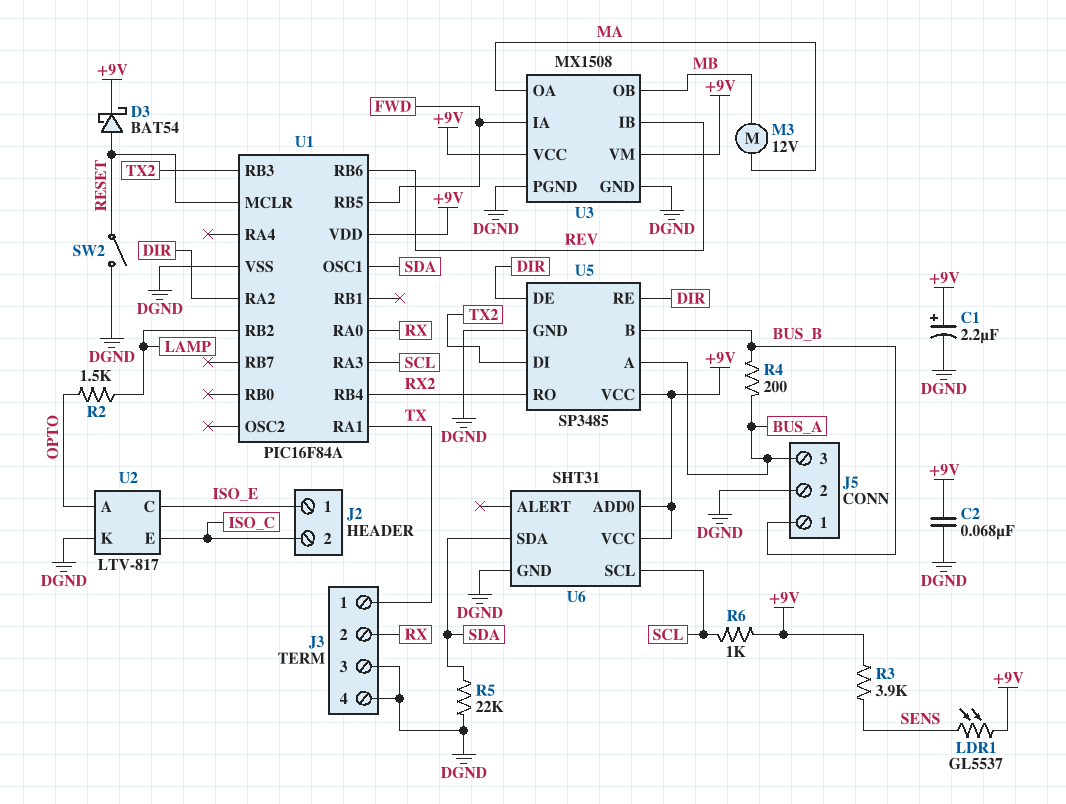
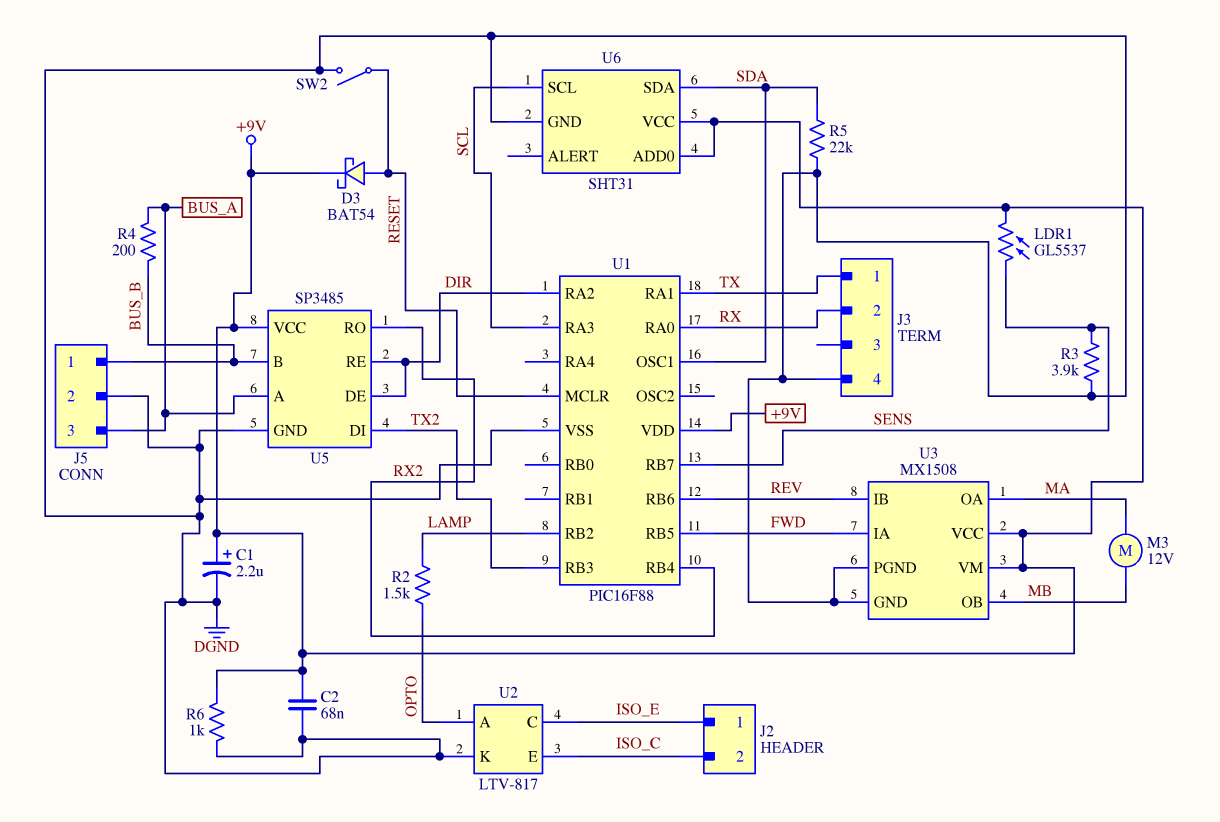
J3 pin 3: DGND -> none
R3: 3.9k (+9V, SENS) -> 3.9k (DGND, SENS)
R6: 1k (+9V, SCL) -> 1k (+9V, DGND)
U1: PIC16F84A -> PIC16F88
U1 pin RB7: none -> SENS

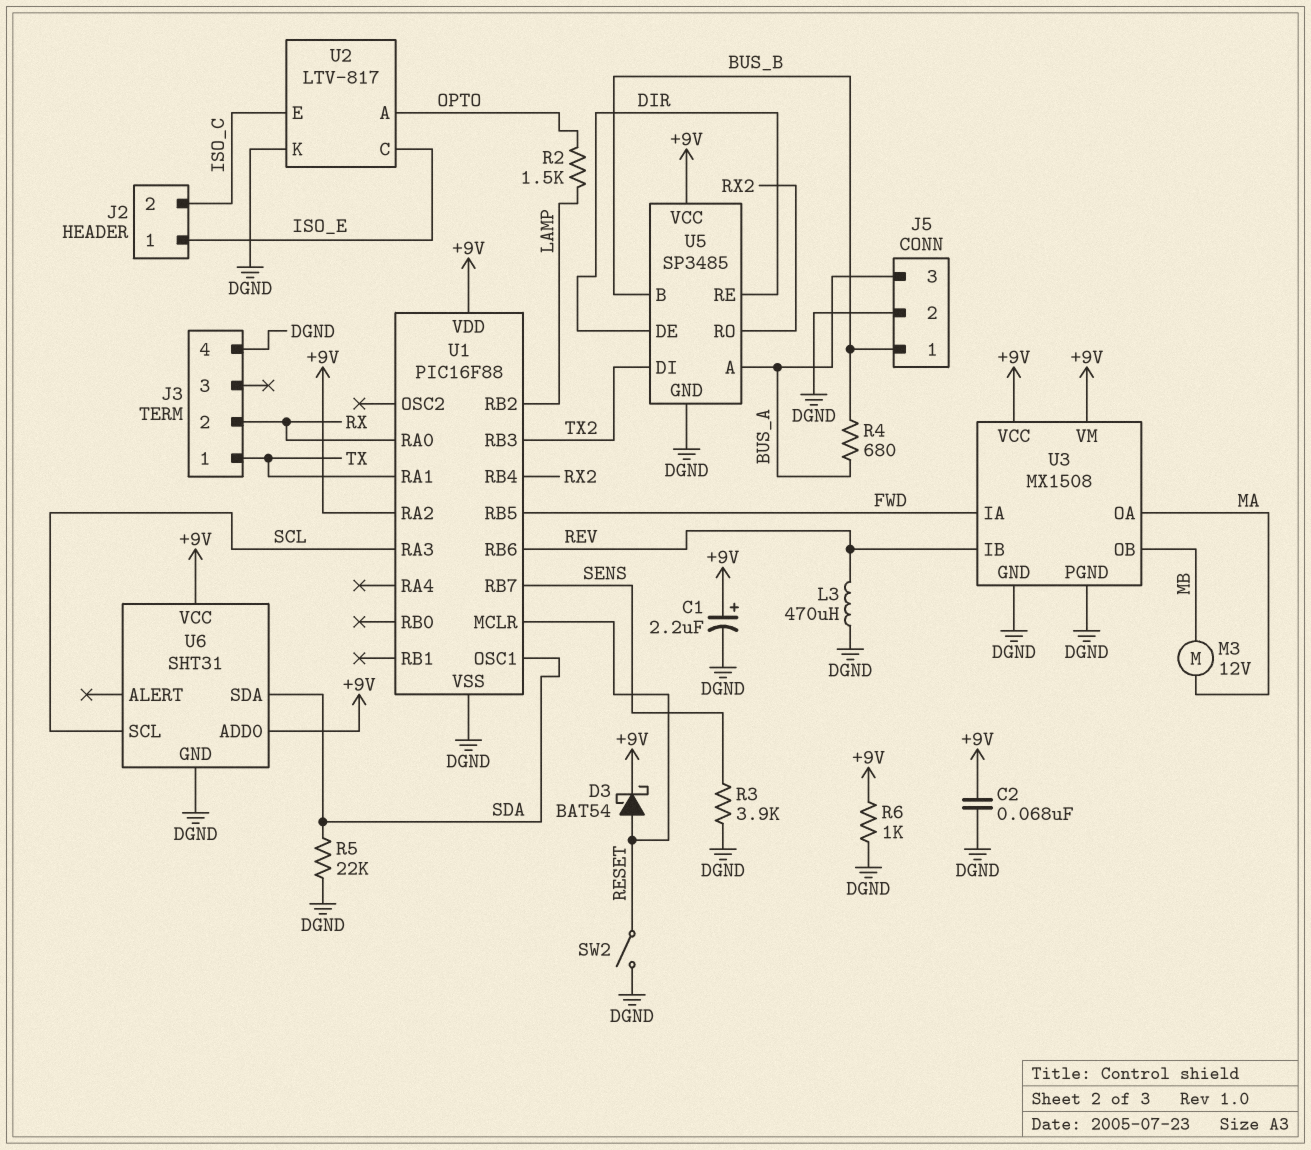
L3: none -> 470uH (DGND, REV)
LDR1: GL5537 (+9V, SENS) -> none
R4: 200 (BUS_A, BUS_B) -> 680 (BUS_A, BUS_B)
U1 pin RA2: DIR -> +9V

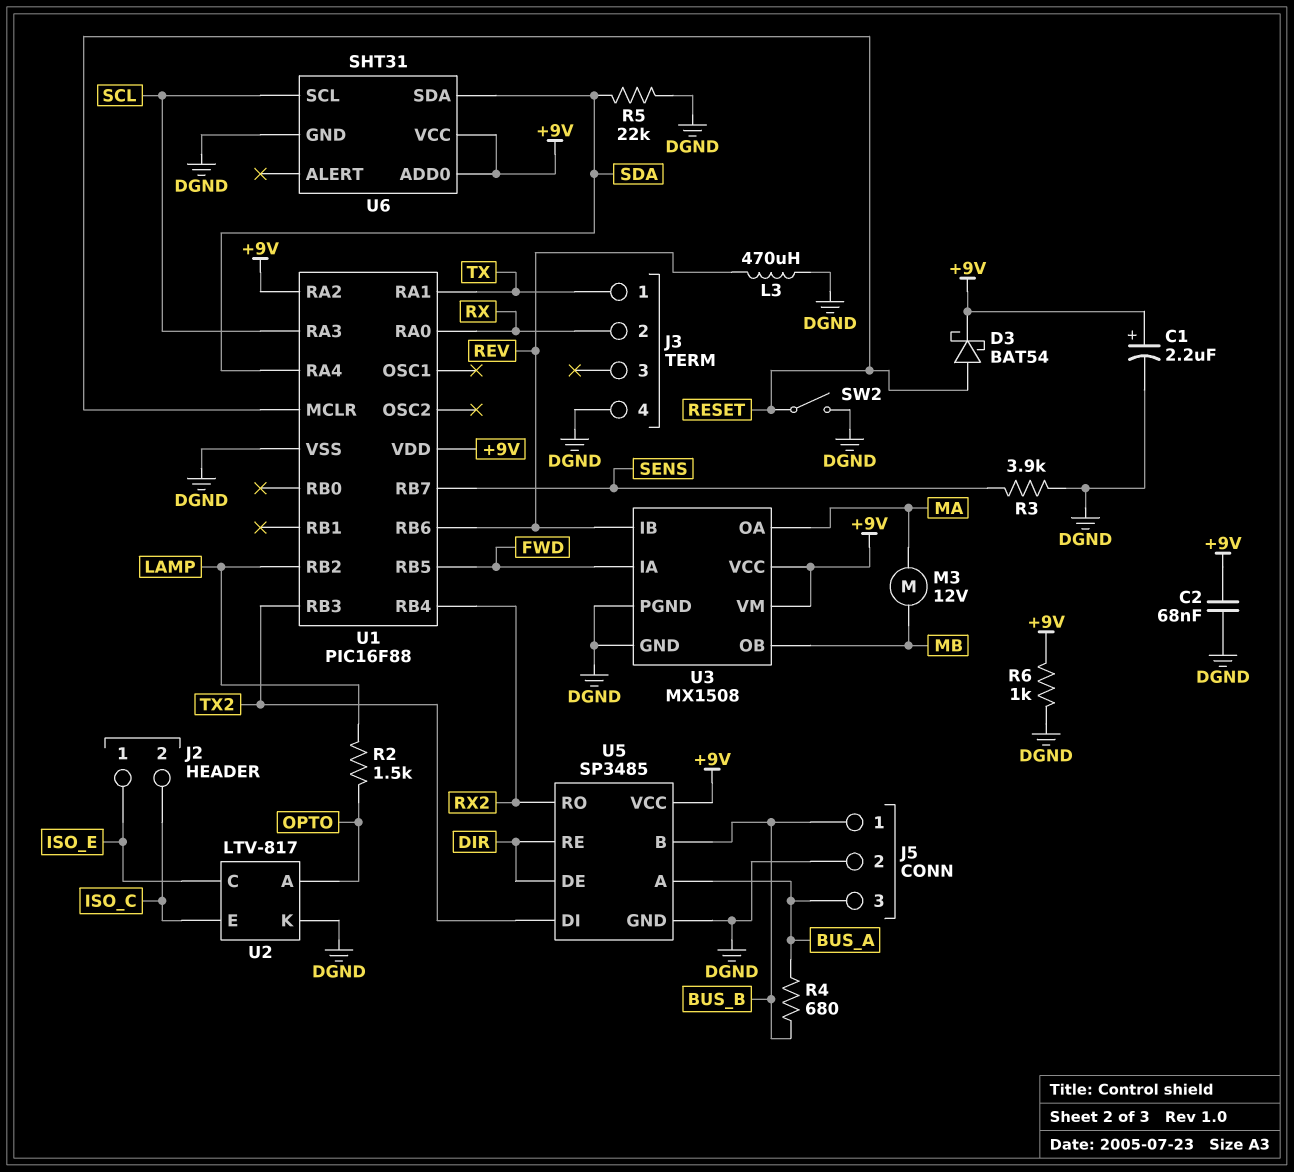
U1 pin OSC1: SDA -> none
U1 pin RA4: none -> SDA

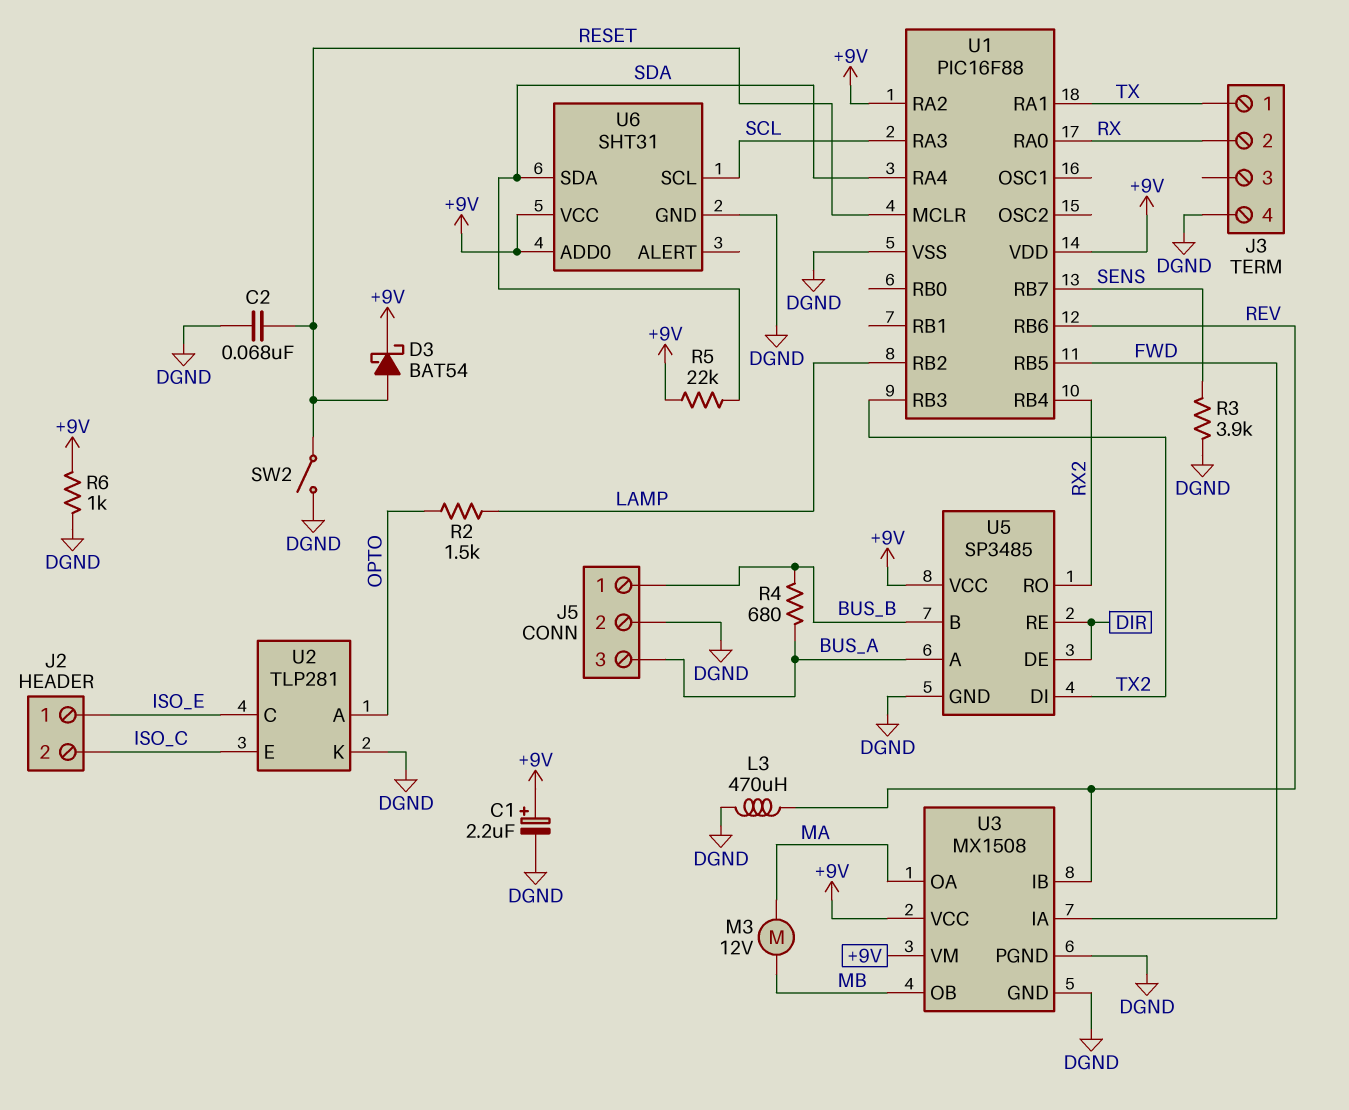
C2: 68nF (+9V, DGND) -> 68nF (DGND, RESET)
R5: 22k (DGND, SDA) -> 22k (+9V, SDA)
U2: LTV-817 -> TLP281

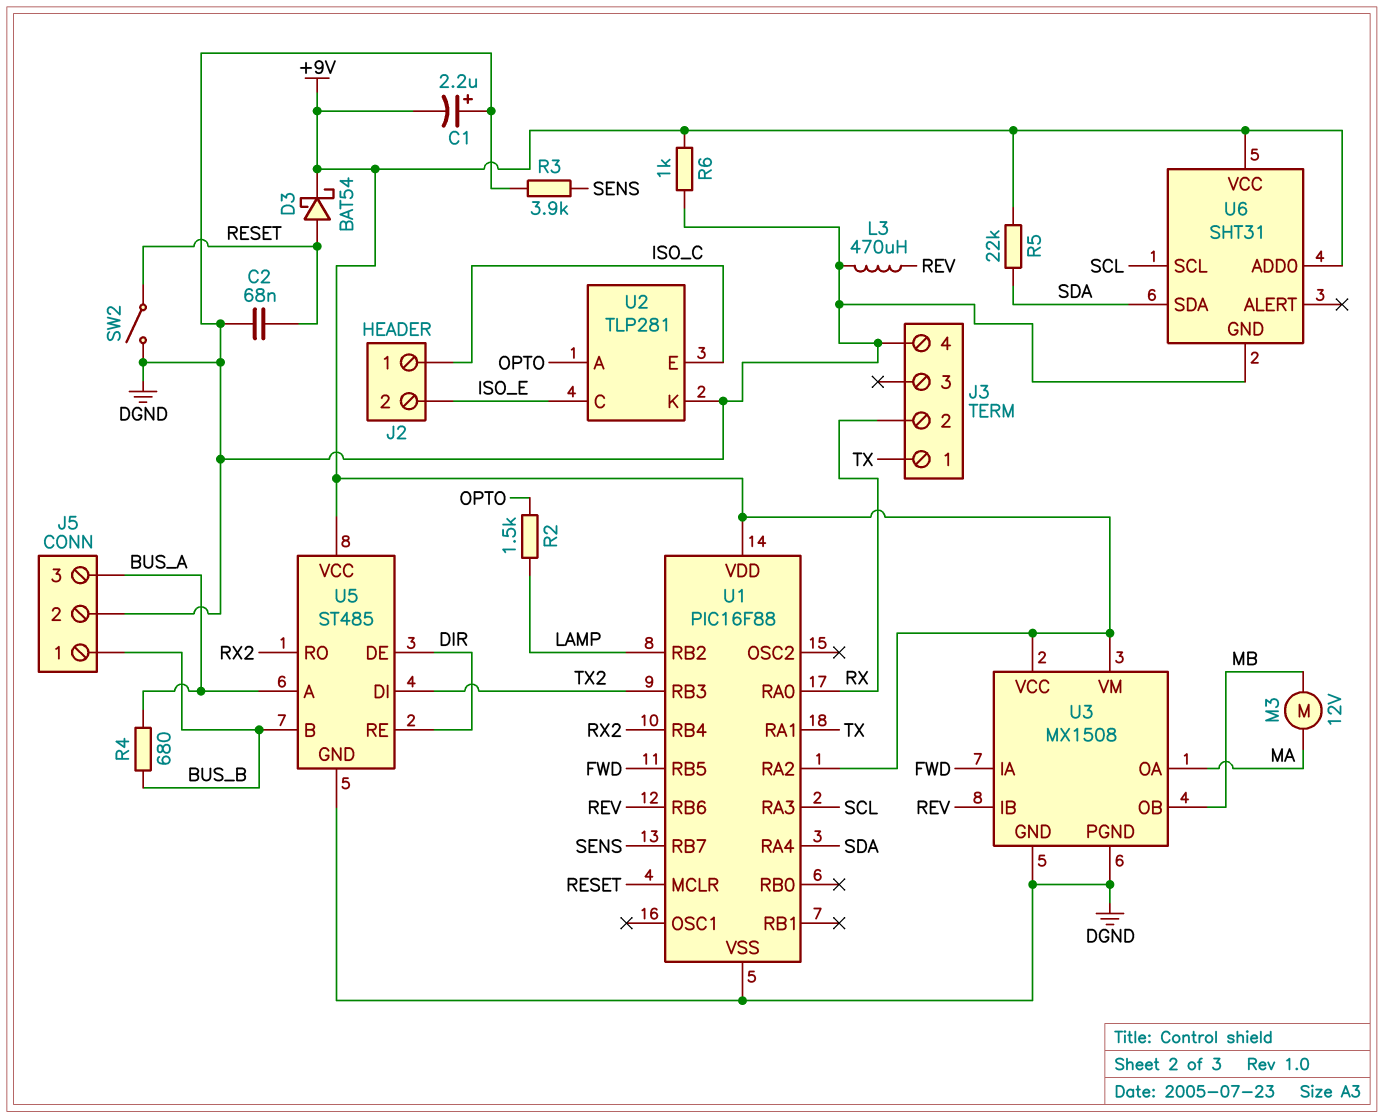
C1: 2.2uF (plus +9V, minus DGND) -> 2.2uF (plus DGND, minus +9V)
J2 pin 1: ISO_E -> ISO_C
J2 pin 2: ISO_C -> ISO_E
U5: SP3485 -> ST485

